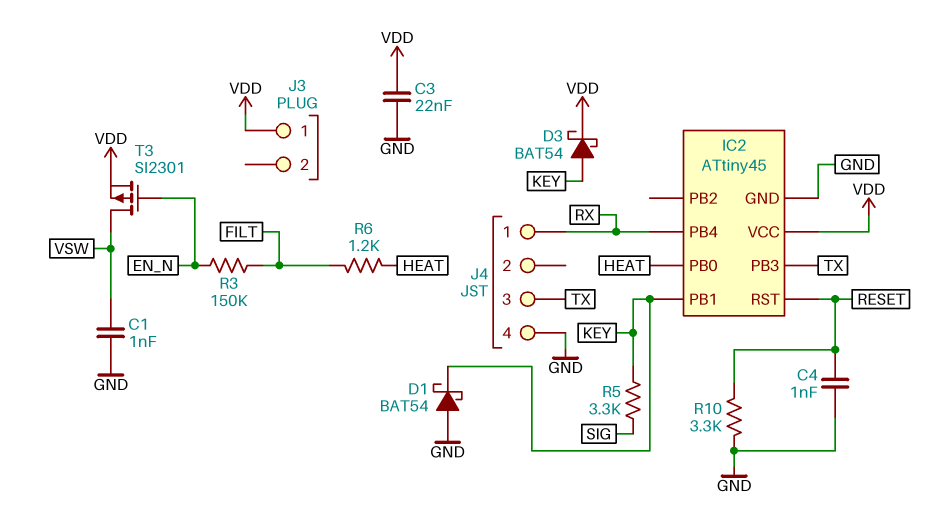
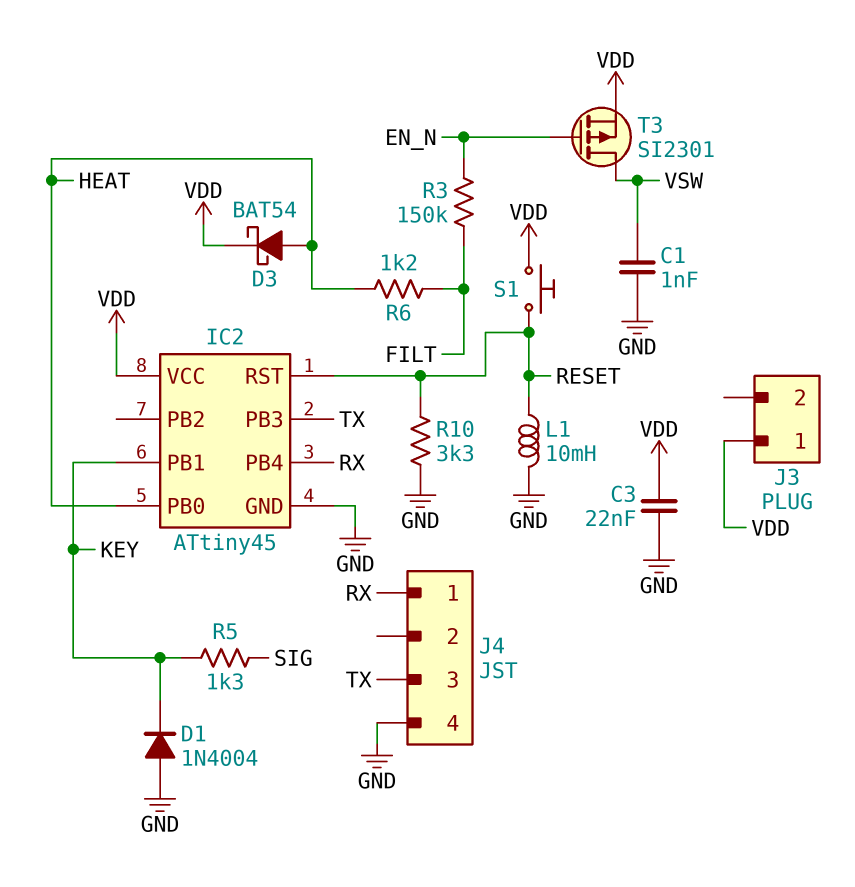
C4: 1nF (GND, RESET) -> none
D1: schottky BAT54 (A GND, K KEY) -> diode 1N4004 (A GND, K KEY)
D3: schottky BAT54 (A KEY, K VDD) -> schottky BAT54 (A HEAT, K VDD)
L1: none -> 10mH (GND, RESET)
R5: 3.3k (KEY, SIG) -> 1.3k (KEY, SIG)
S1: none -> button (RESET, VDD)

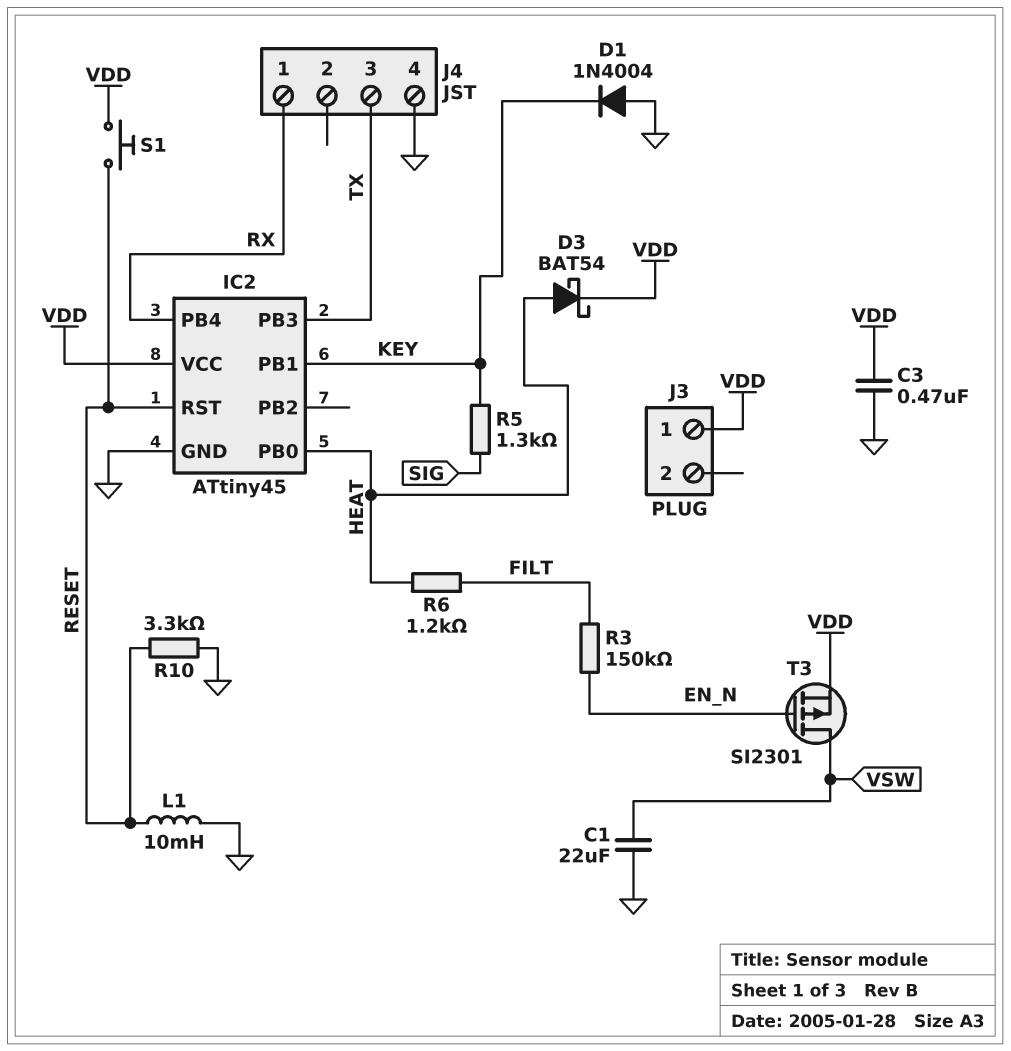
C1: 1nF (GND, VSW) -> 22uF (GND, VSW)
C3: 22nF (GND, VDD) -> 470nF (GND, VDD)

